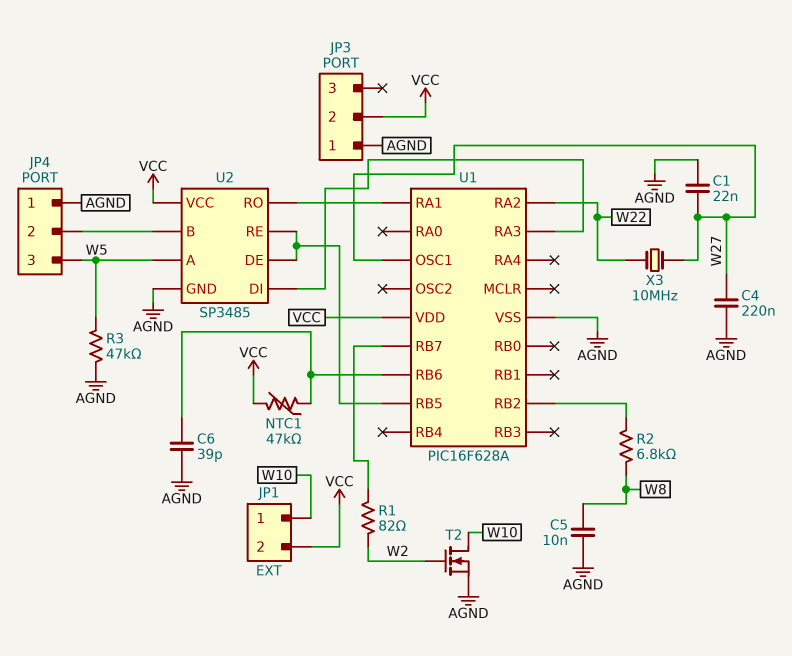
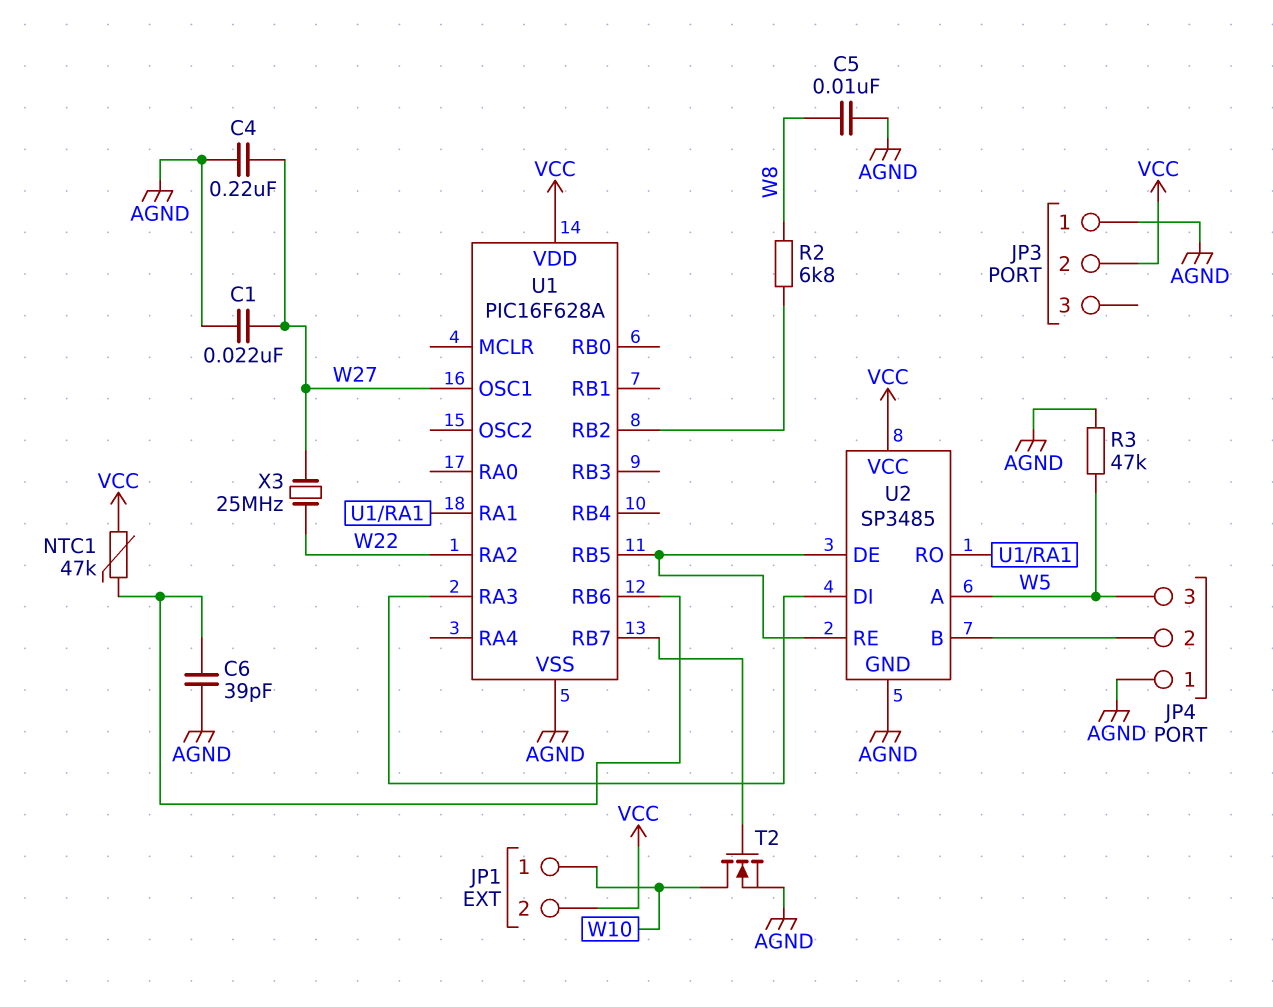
R1: 82 (U1/RB7, W2) -> none
T2: NMOS (G W2, D W10, S AGND) -> NMOS (G U1/RB7, D W10, S AGND)
X3: 10MHz (W22, W27) -> 25MHz (W22, W27)

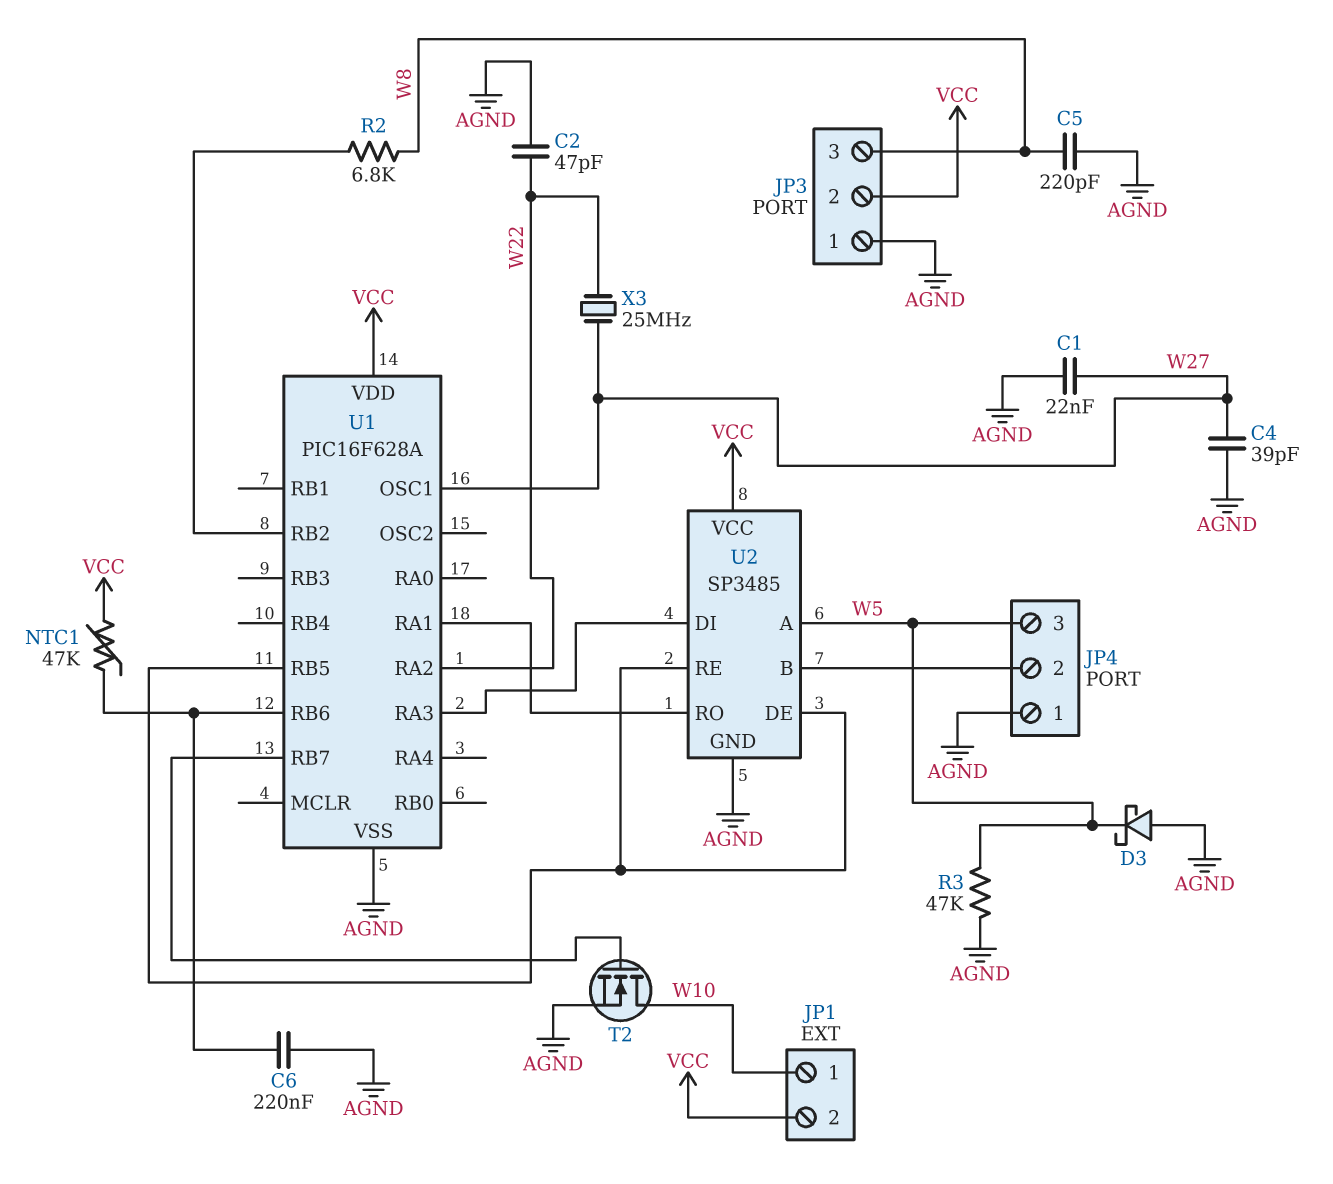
C2: none -> 47pF (AGND, W22)
C4: 220nF (AGND, W27) -> 39pF (AGND, W27)
C5: 10nF (AGND, W8) -> 220pF (AGND, W8)
C6: 39pF (AGND, U1/RB6) -> 220nF (AGND, U1/RB6)
D3: none -> schottky (A AGND, K W5)
JP3 pin 3: none -> W8

